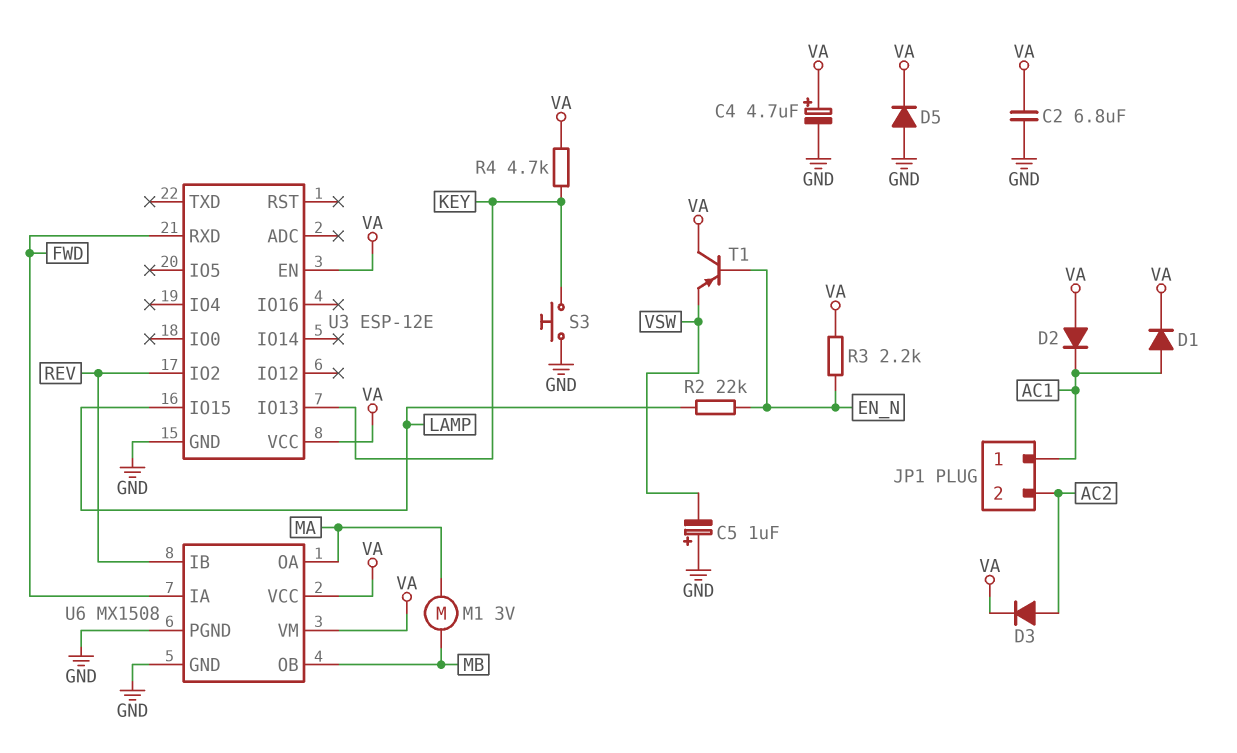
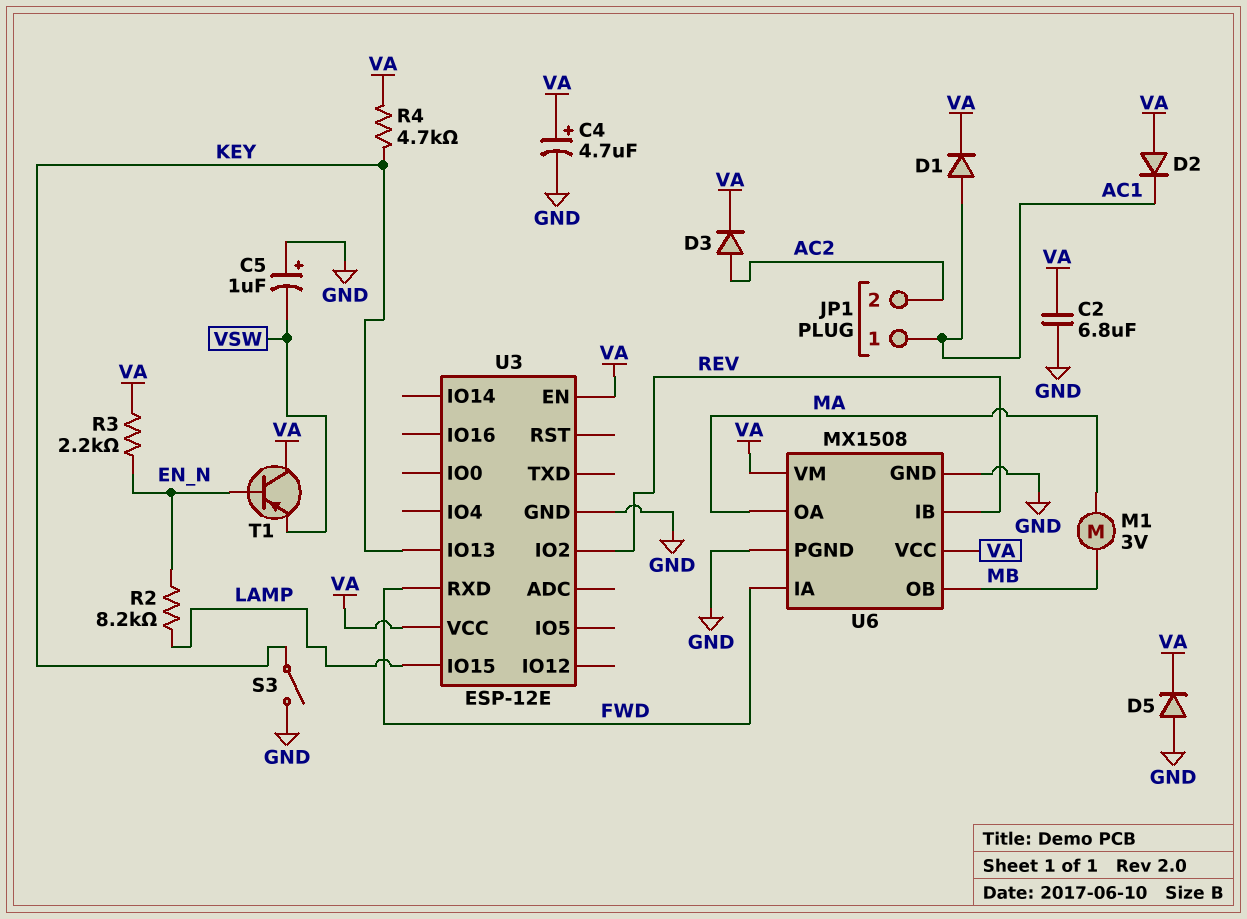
R2: 22k (EN_N, LAMP) -> 8.2k (EN_N, LAMP)
S3: button (GND, KEY) -> switch (GND, KEY)

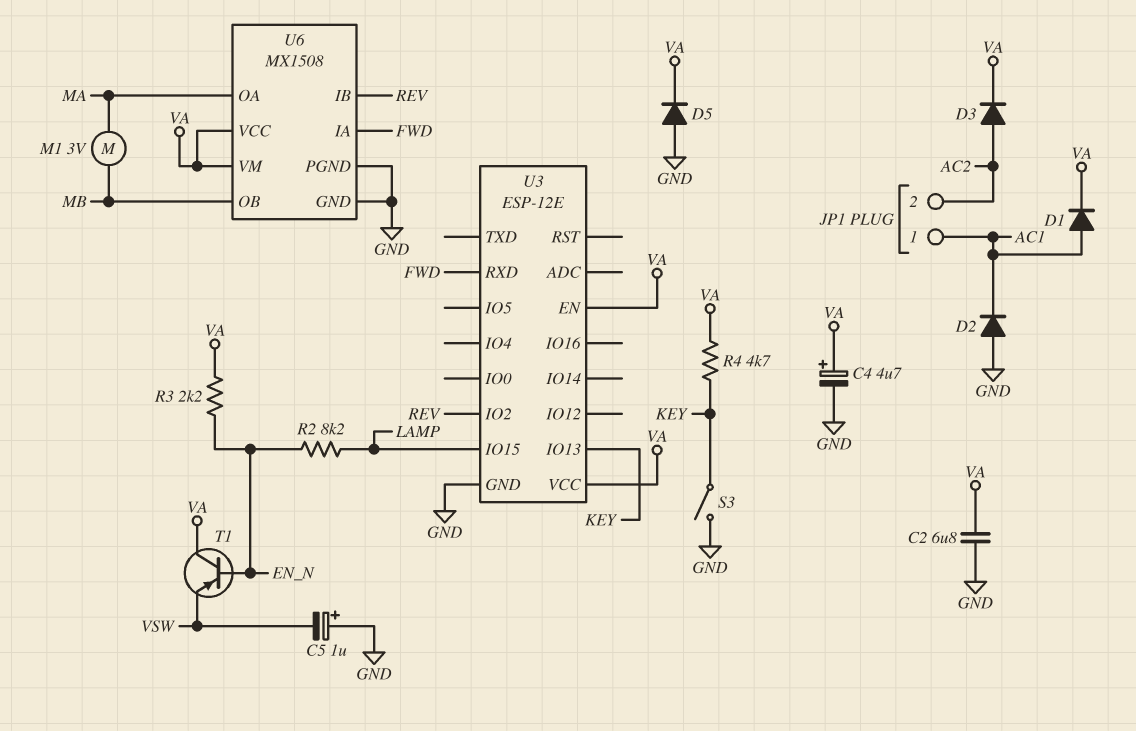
D2: diode (A VA, K AC1) -> diode (A GND, K AC1)

